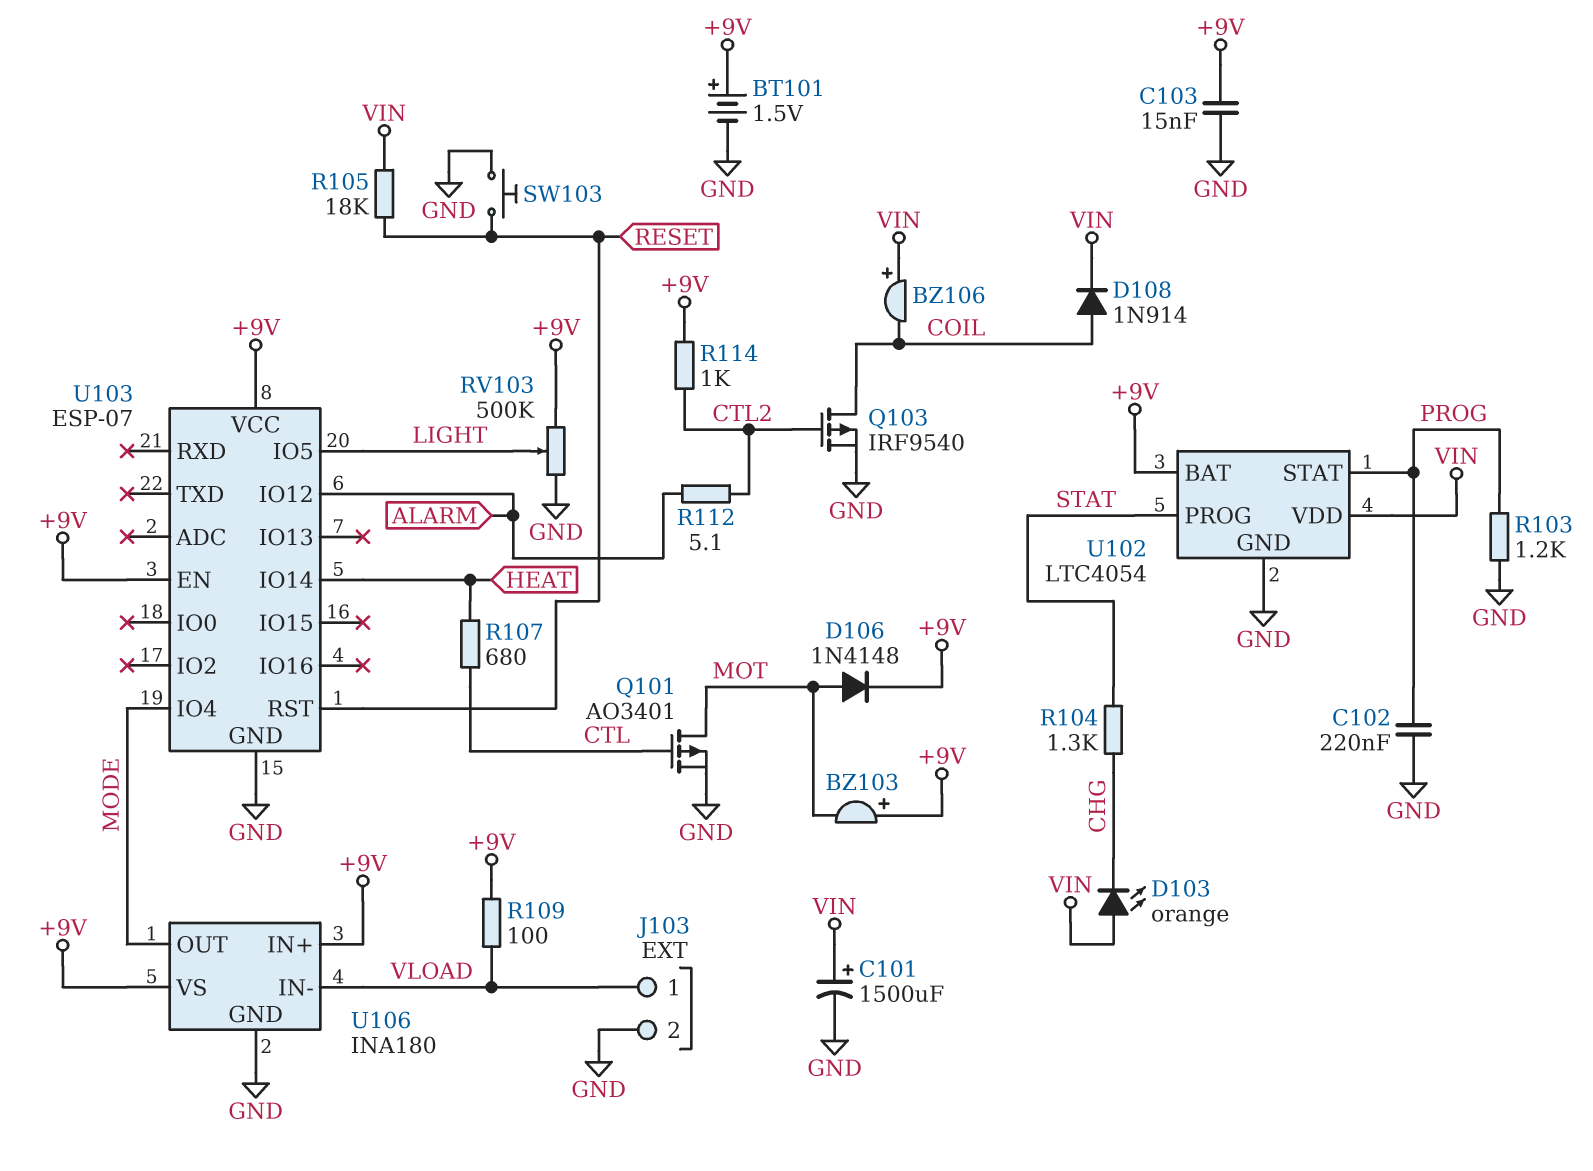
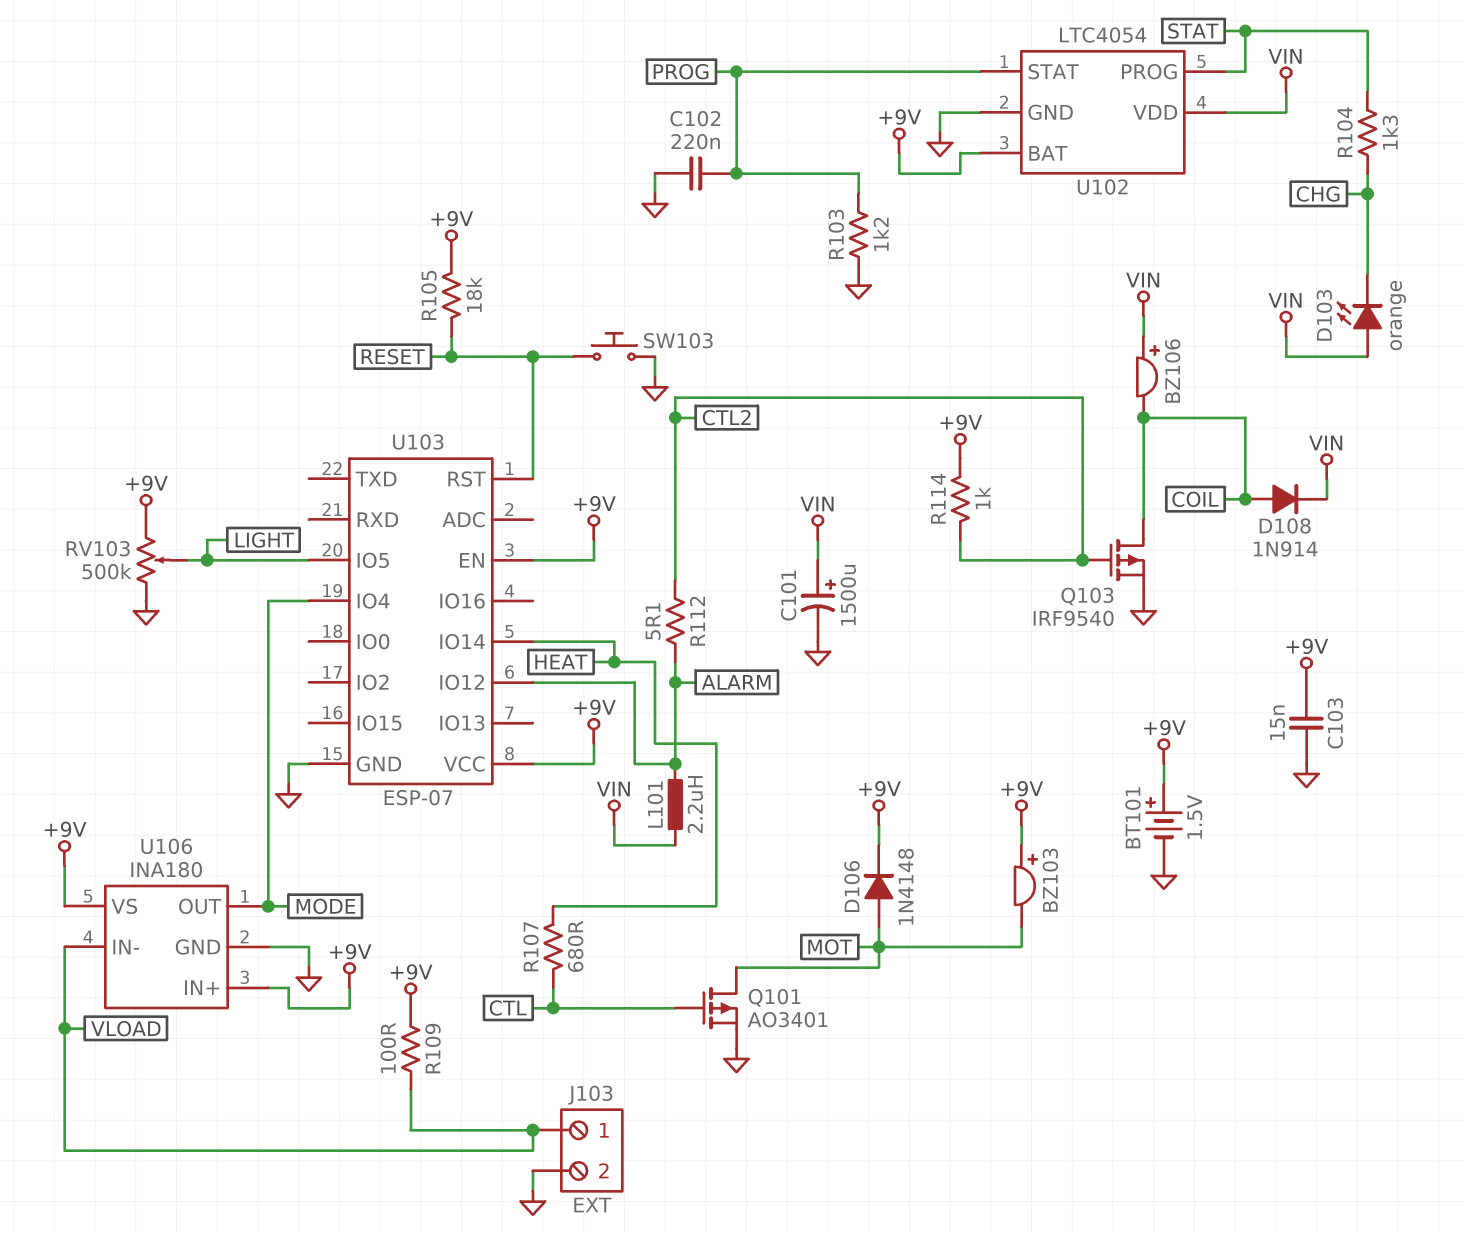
L101: none -> 2.2uH (ALARM, VIN)
R105: 18k (RESET, VIN) -> 18k (+9V, RESET)

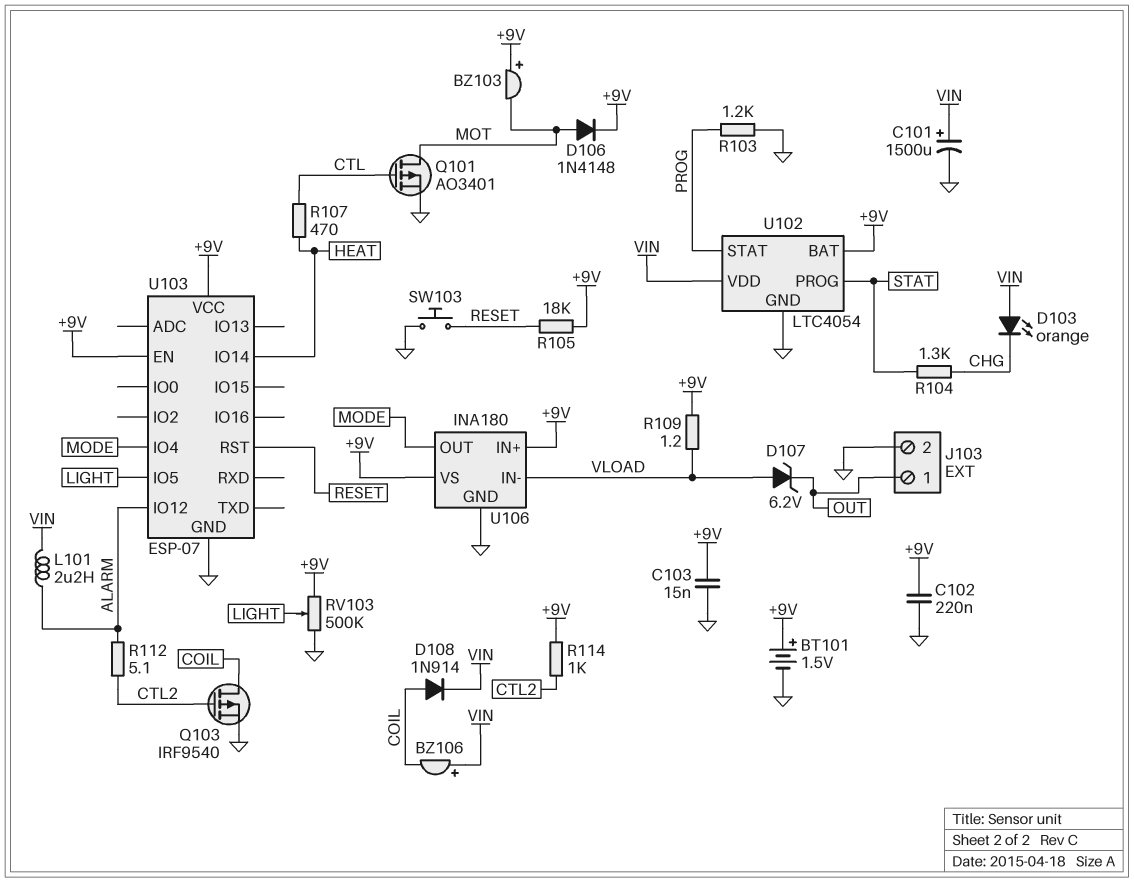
C102: 220nF (GND, PROG) -> 220nF (+9V, GND)
D107: none -> zener 6.2V (A VLOAD, K OUT)
J103 pin 1: VLOAD -> OUT
R107: 680 (CTL, HEAT) -> 470 (CTL, HEAT)
R109: 100 (+9V, VLOAD) -> 1.2 (+9V, VLOAD)

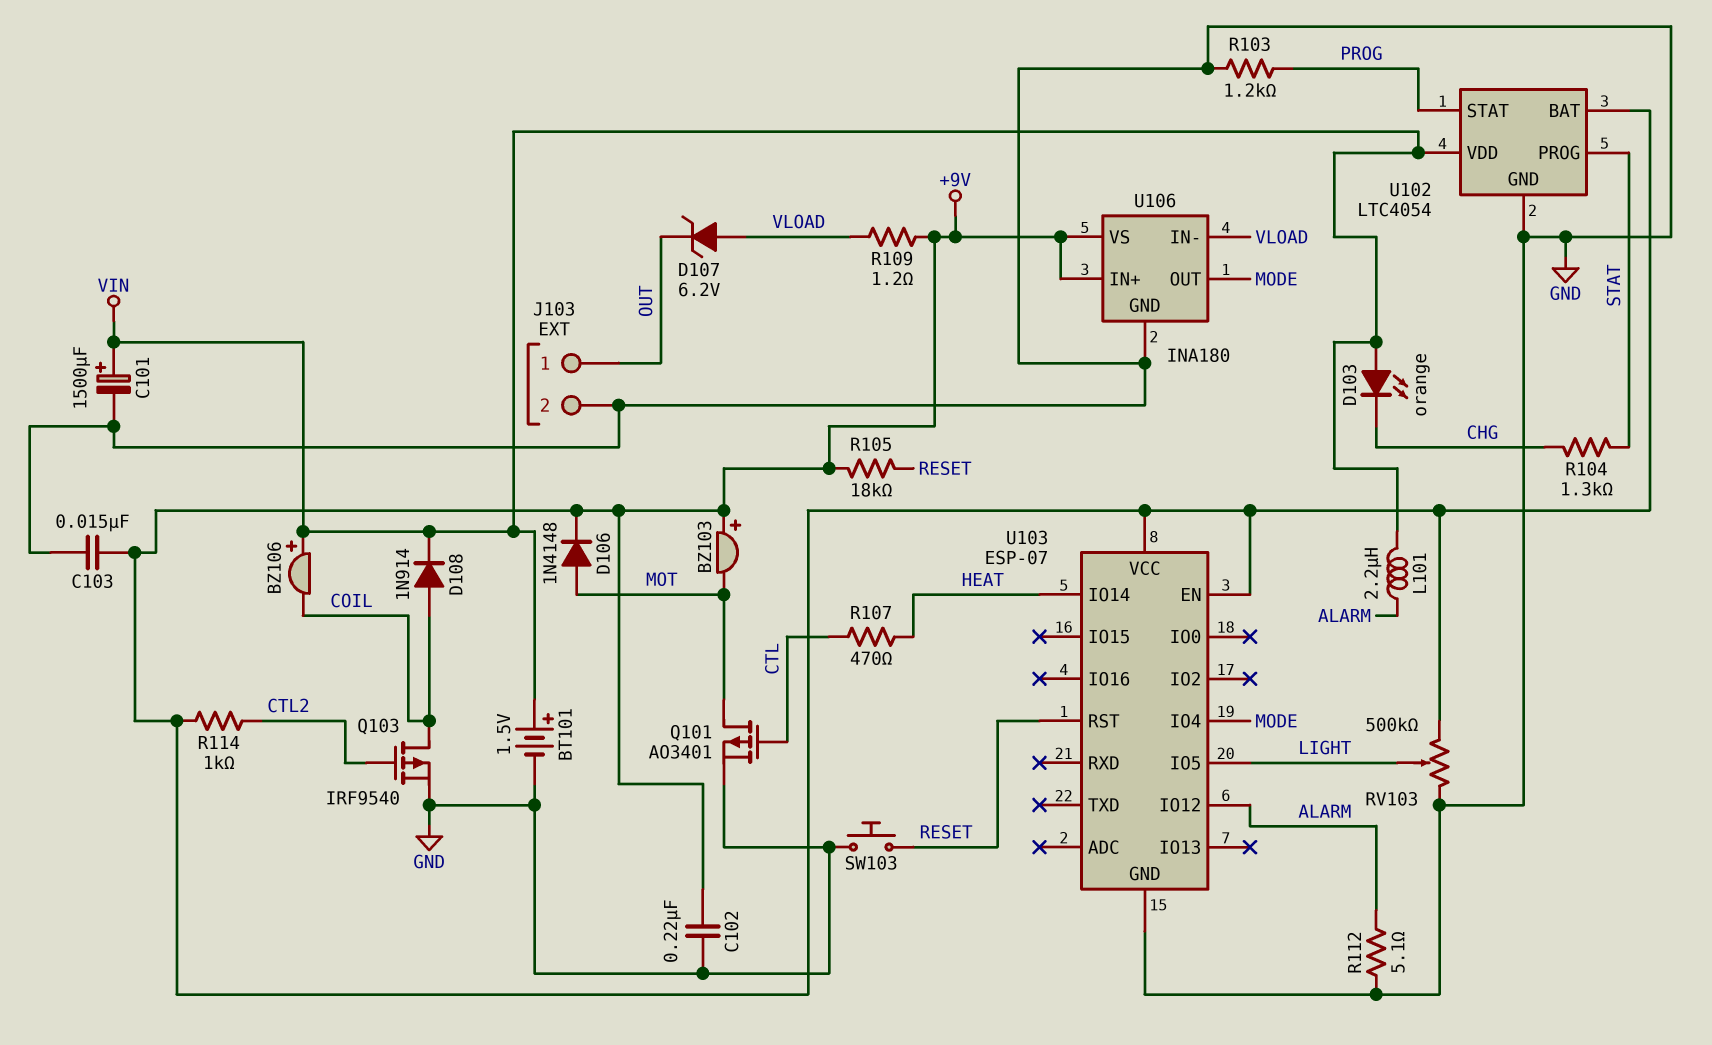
BT101: 1.5V (plus +9V, minus GND) -> 1.5V (plus VIN, minus GND)
R112: 5.1 (ALARM, CTL2) -> 5.1 (ALARM, GND)

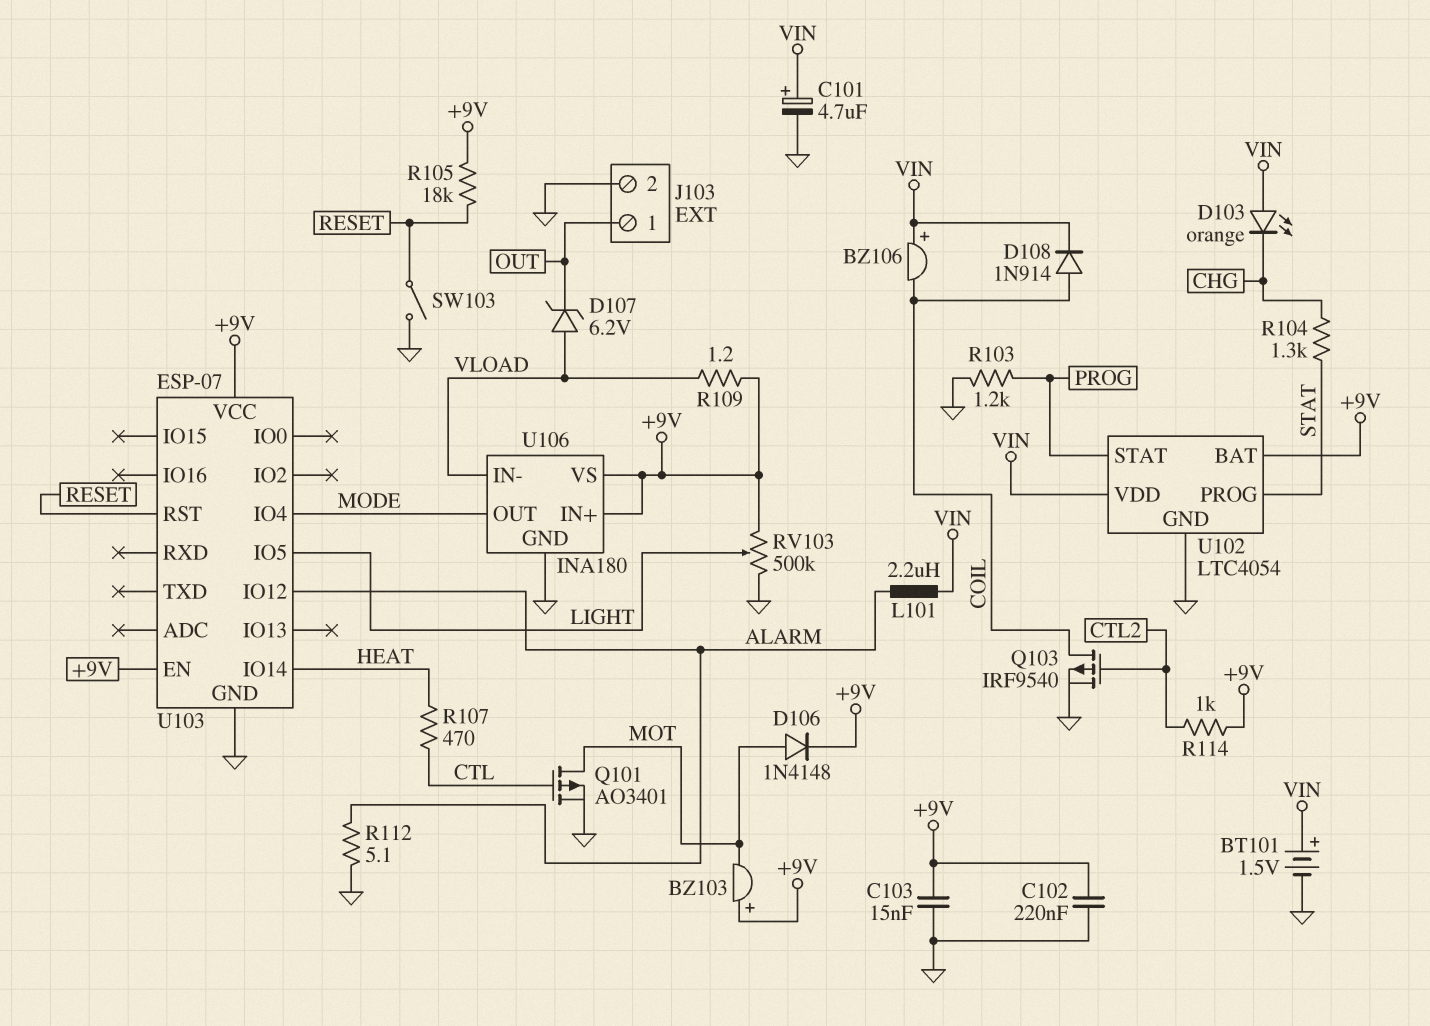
C101: 1500uF (plus VIN, minus GND) -> 4.7uF (plus VIN, minus GND)
SW103: button (GND, RESET) -> switch (GND, RESET)

